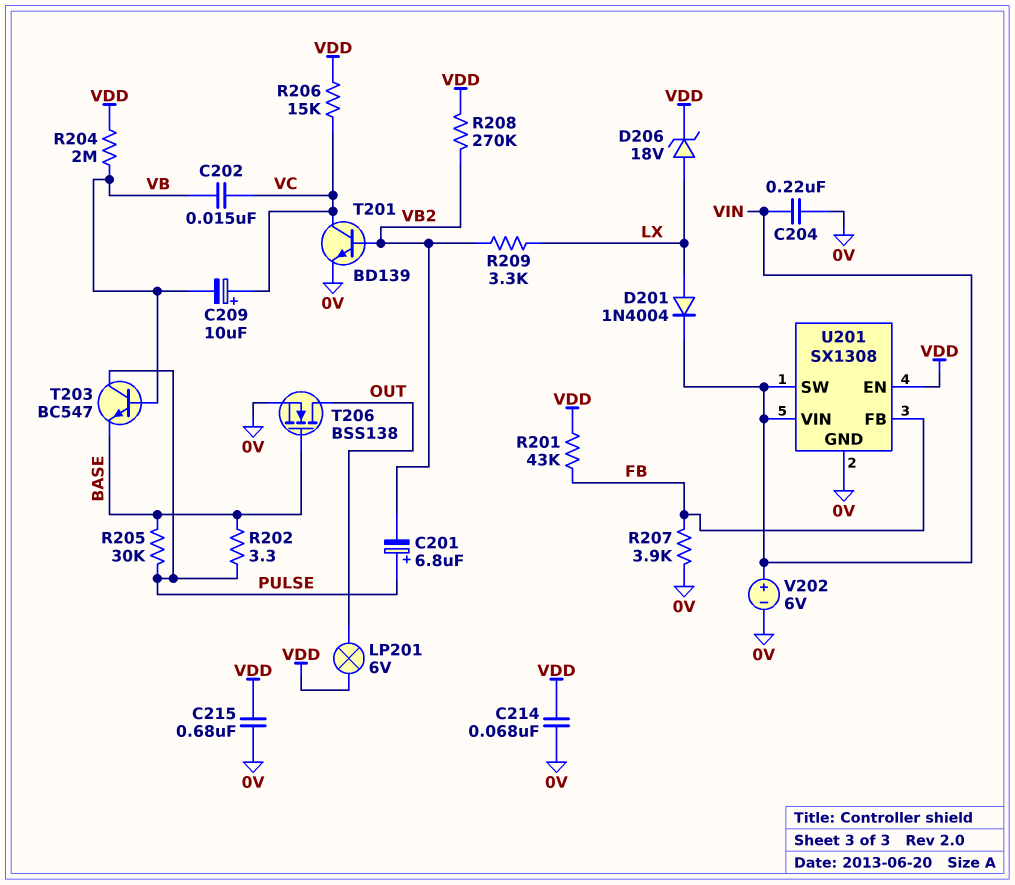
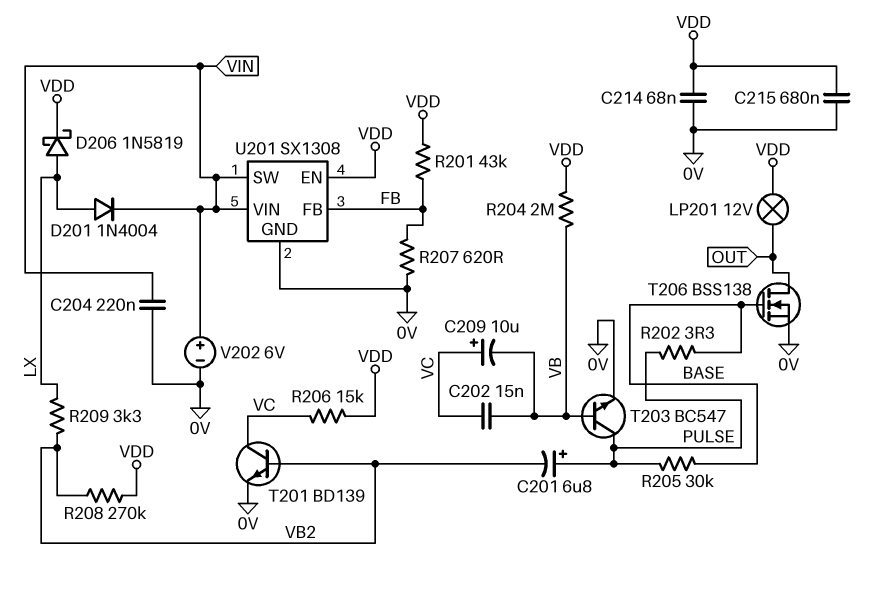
D206: zener 18V (A LX, K VDD) -> schottky 1N5819 (A LX, K VDD)
LP201: lamp 6V (OUT, VDD) -> lamp 12V (OUT, VDD)
R207: 3.9k (0V, FB) -> 620 (0V, FB)
T203: NPN BC547 (B VB, C PULSE, E BASE) -> NPN BC547 (B VB, C PULSE, E 0V)

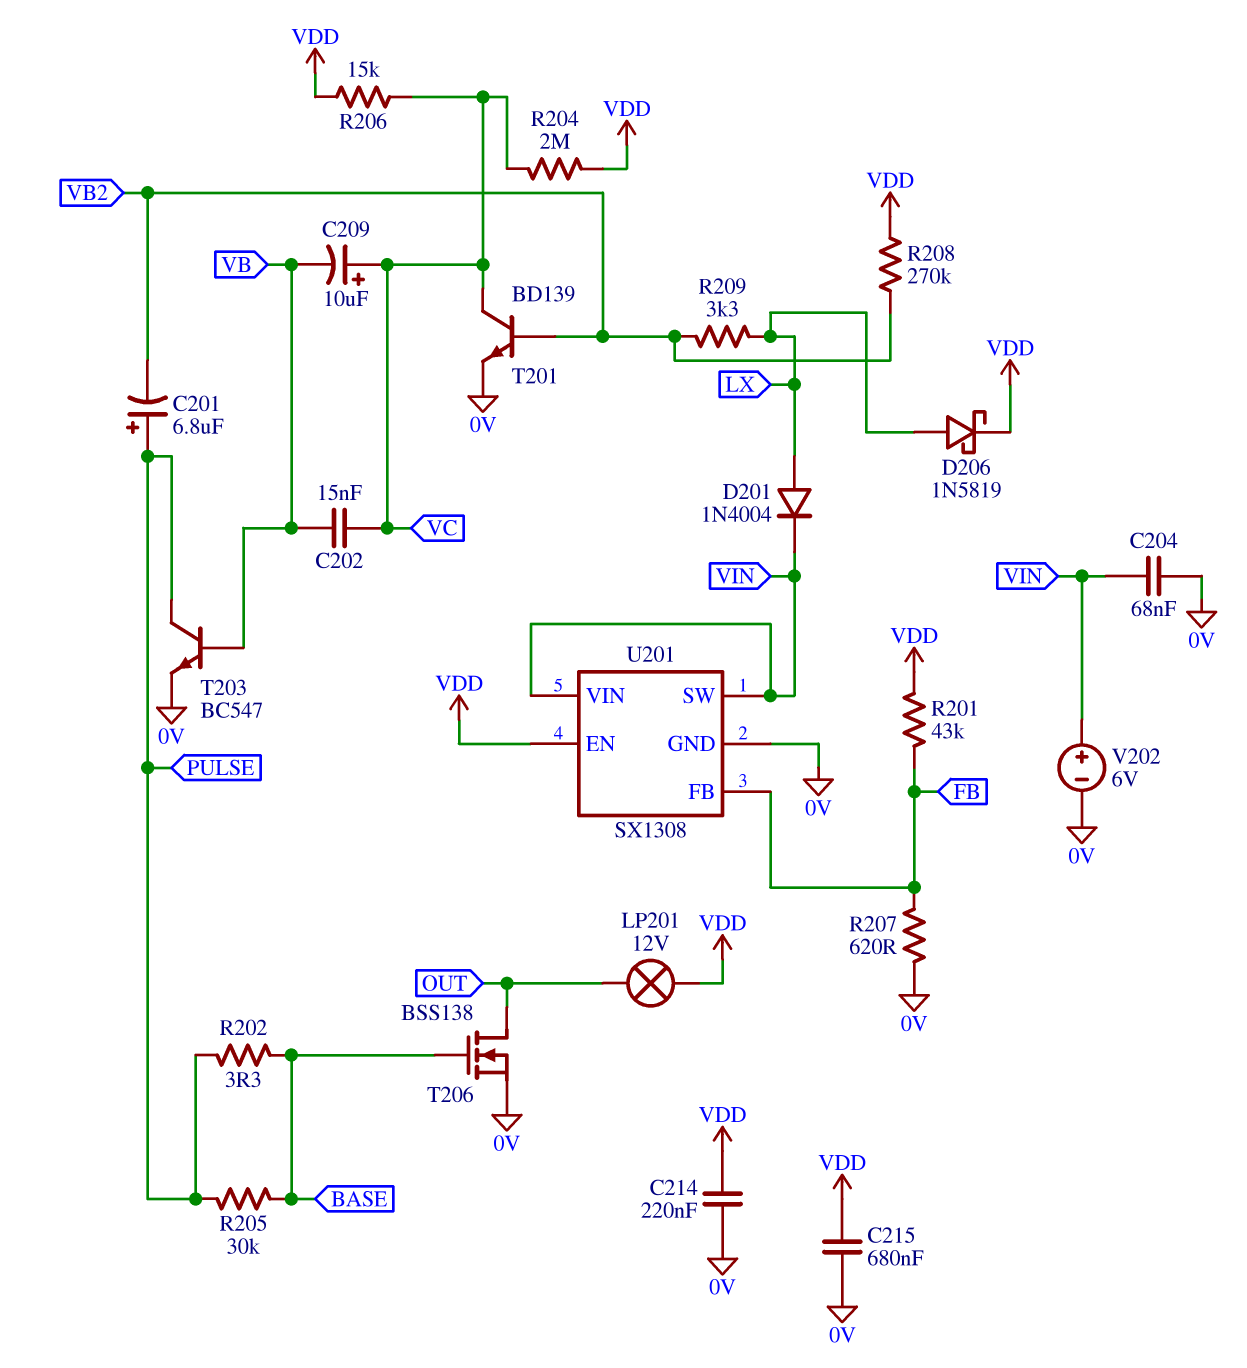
C204: 220nF (0V, VIN) -> 68nF (0V, VIN)
C214: 68nF (0V, VDD) -> 220nF (0V, VDD)
R204: 2M (VB, VDD) -> 2M (VC, VDD)

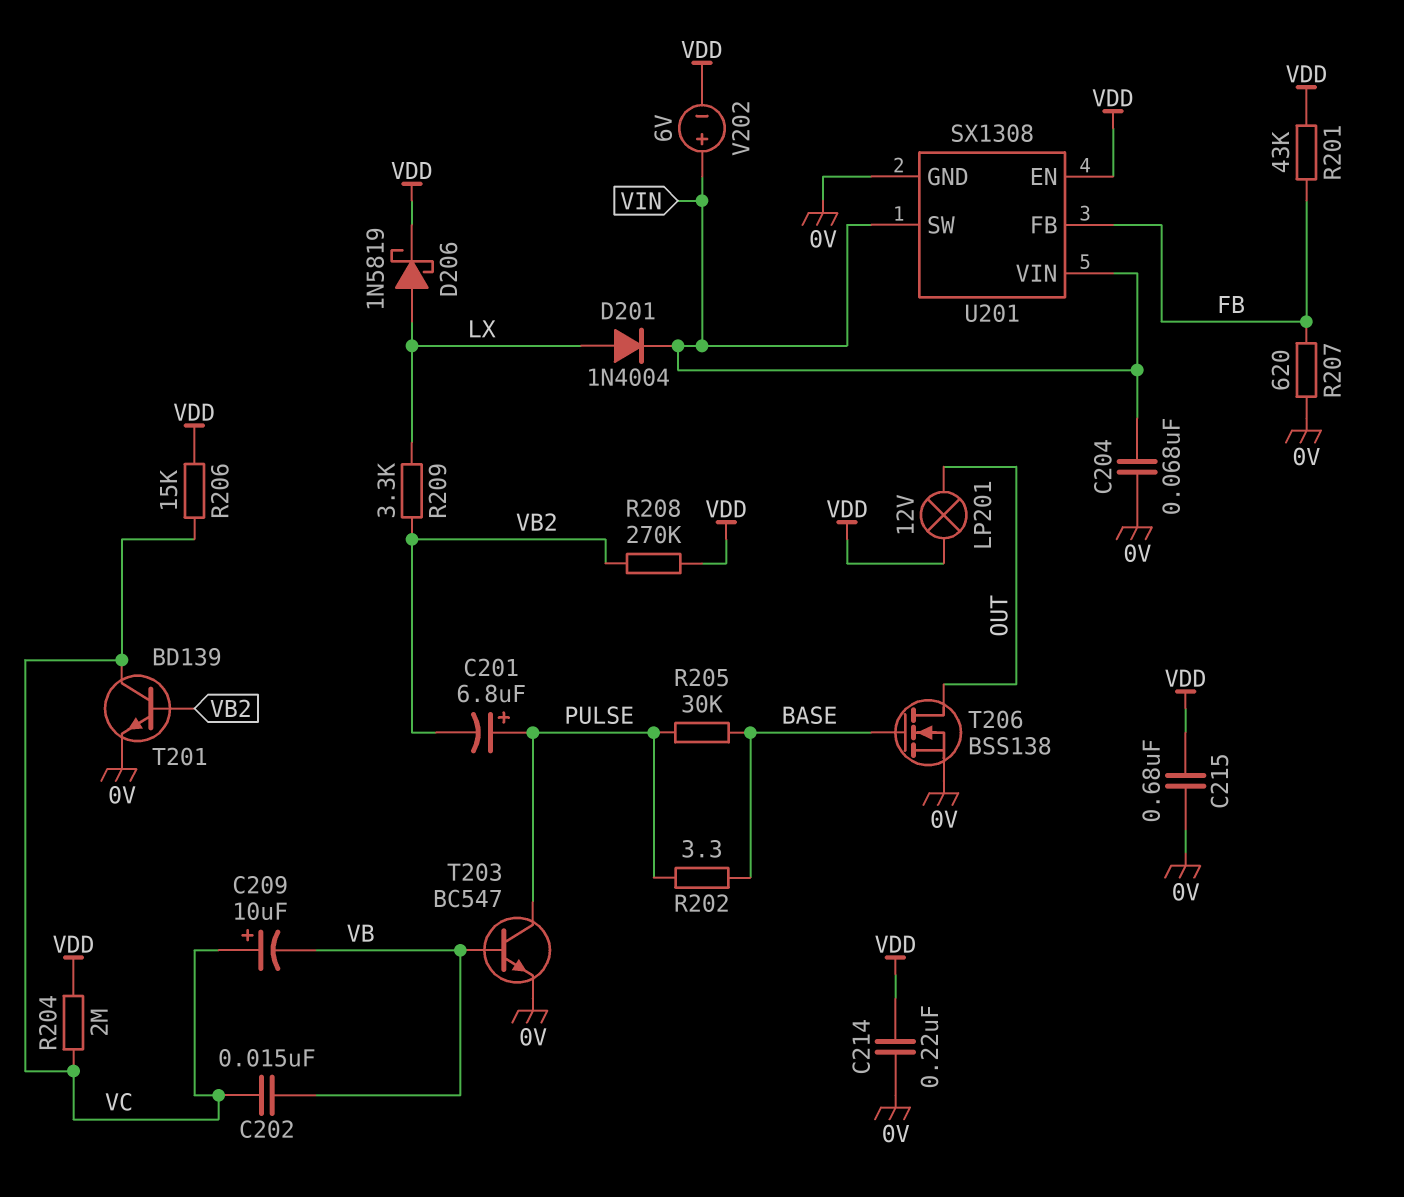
V202: 6V (plus VIN, minus 0V) -> 6V (plus VIN, minus VDD)

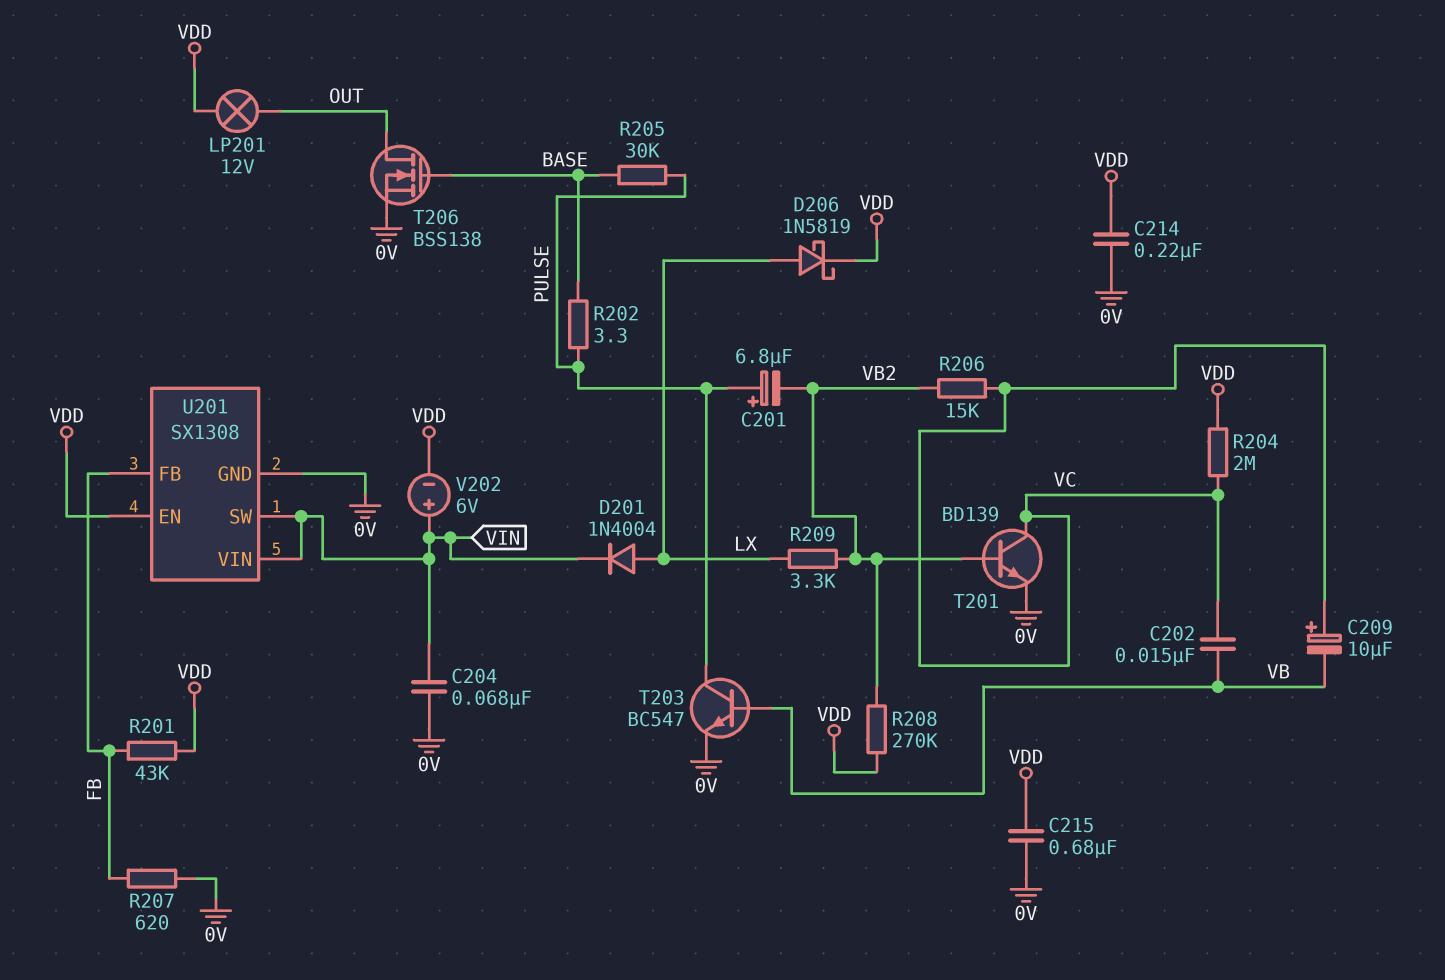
R206: 15k (VC, VDD) -> 15k (VB2, VC)

